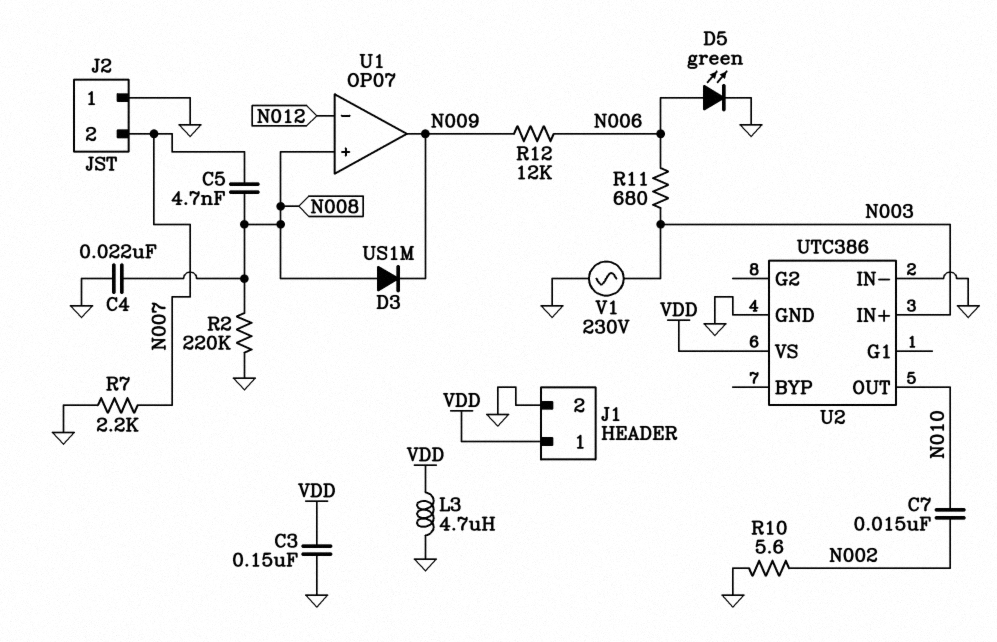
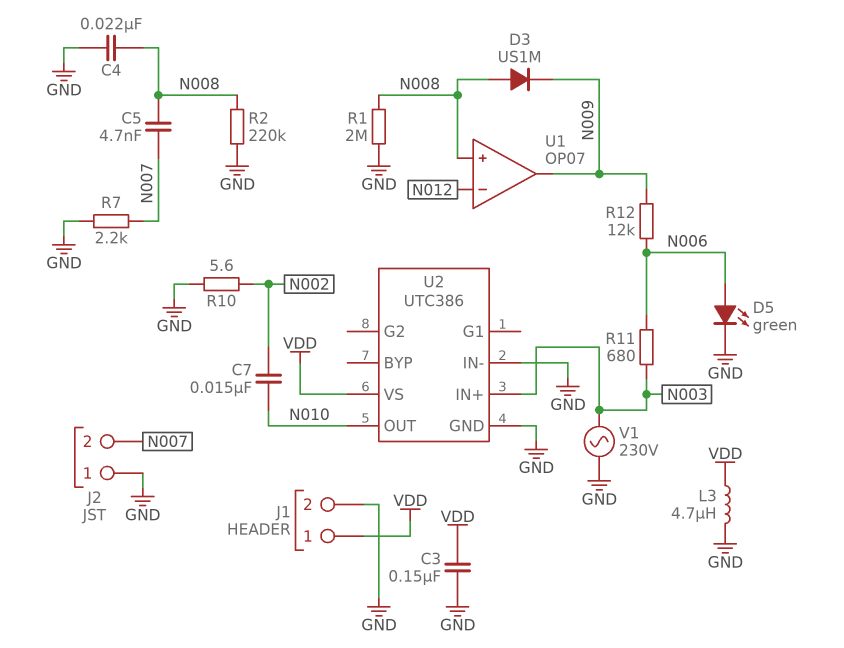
R1: none -> 2M (GND, N008)

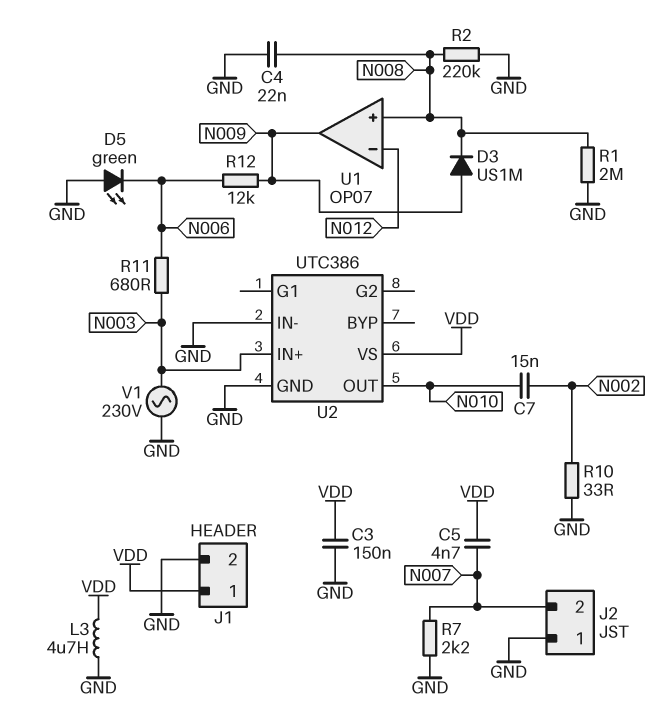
C5: 4.7nF (N007, N008) -> 4.7nF (N007, VDD)
D3: diode US1M (A N008, K N009) -> diode US1M (A N009, K N008)
D5: LED green (A N006, K GND) -> LED green (A GND, K N006)
R10: 5.6 (GND, N002) -> 33 (GND, N002)

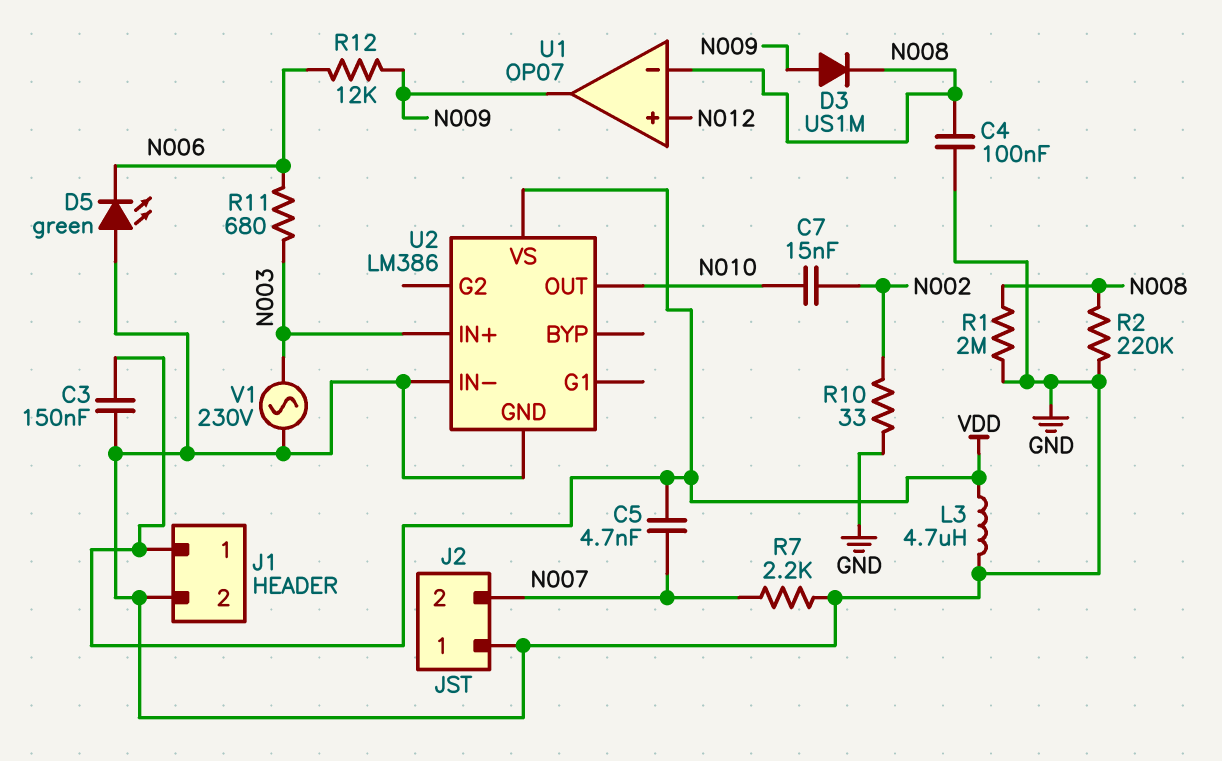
C4: 22nF (GND, N008) -> 100nF (GND, N008)
U1 pin in+: N008 -> N012
U1 pin in-: N012 -> N008
U2: UTC386 -> LM386

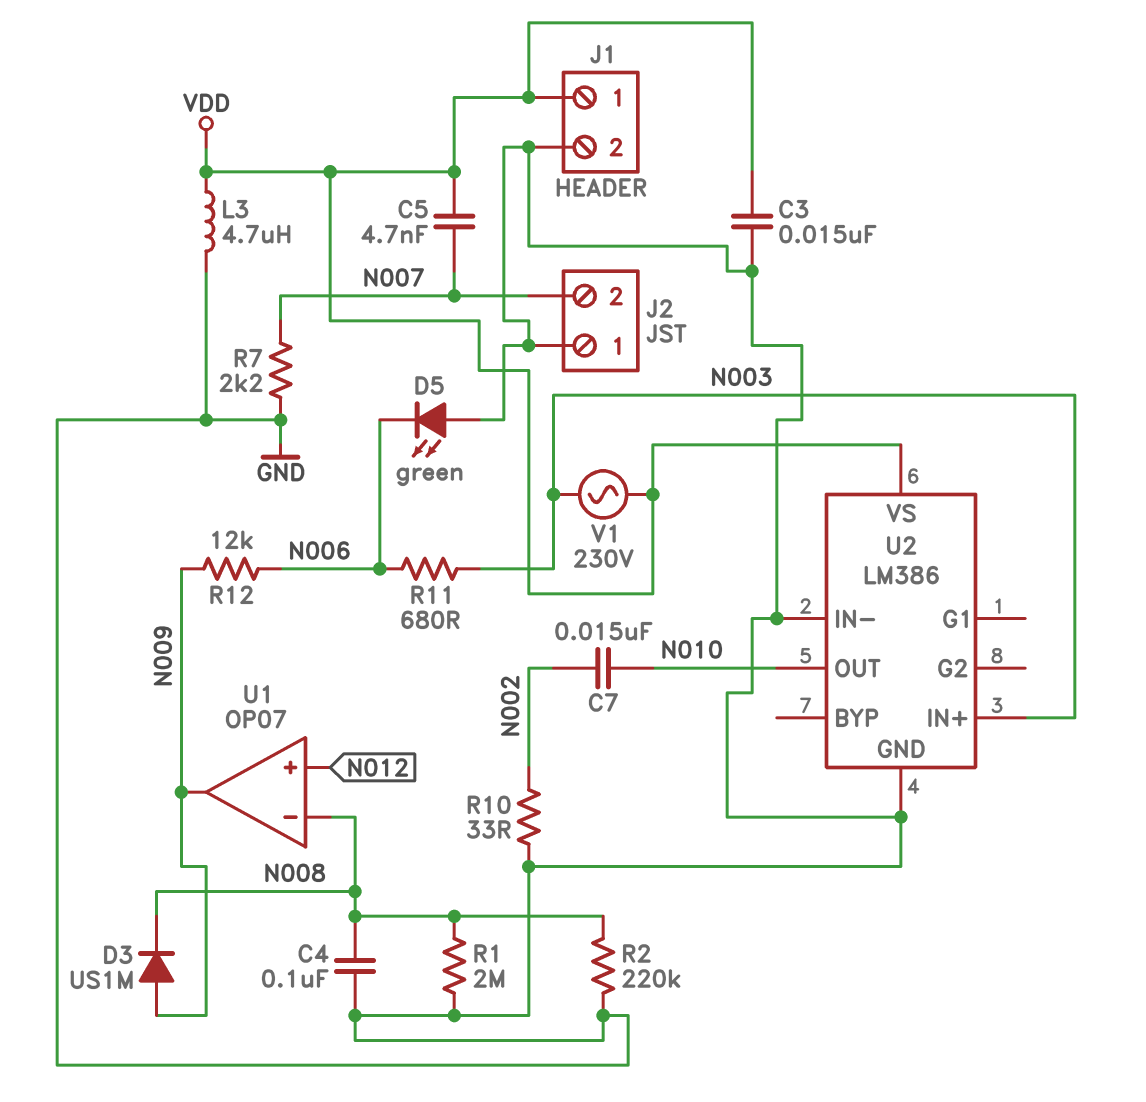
C3: 150nF (GND, VDD) -> 15nF (GND, VDD)
V1: AC 230V (GND, N003) -> AC 230V (N003, VDD)

